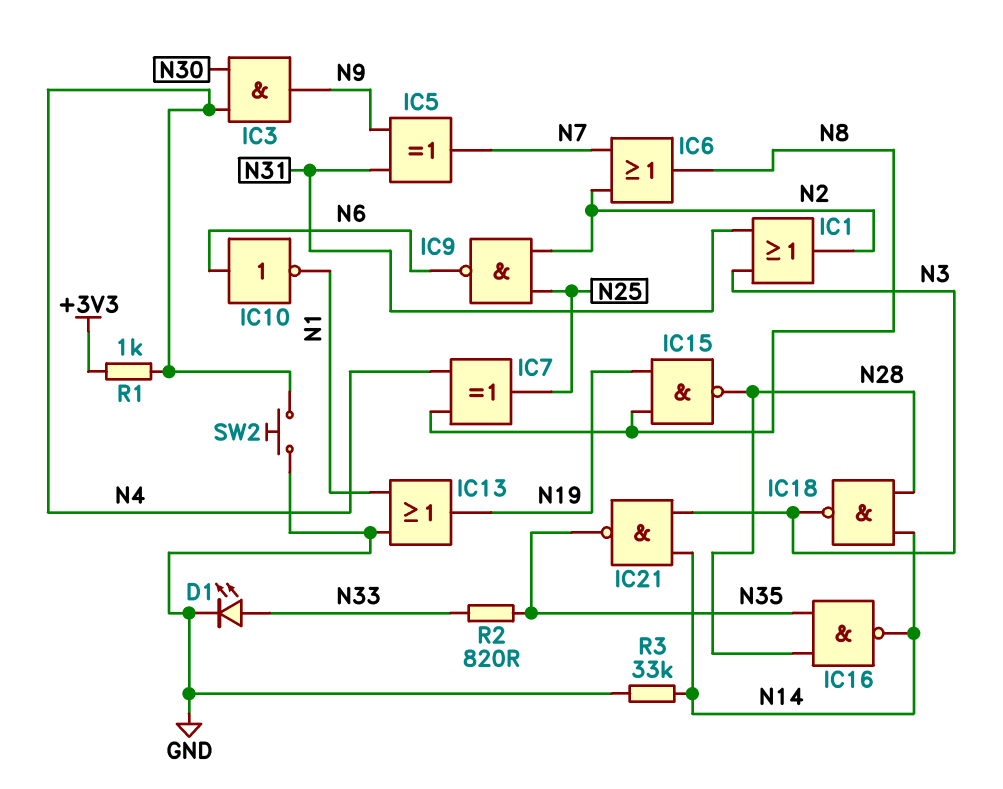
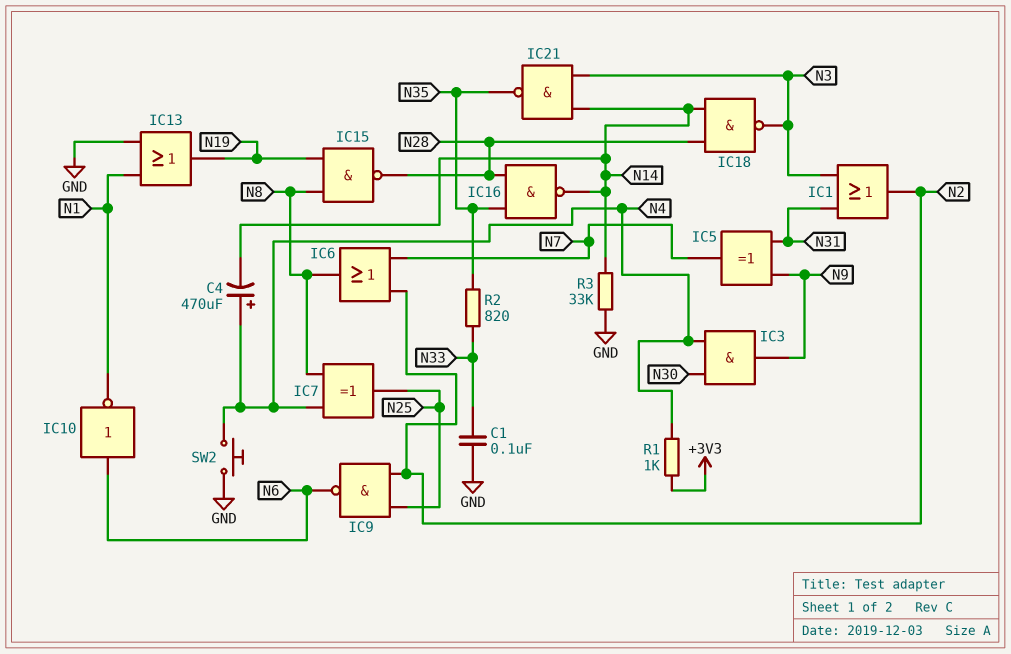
C1: none -> 100nF (GND, N33)
C4: none -> 470uF (plus N4, minus N14)
D1: LED (A N33, K GND) -> none

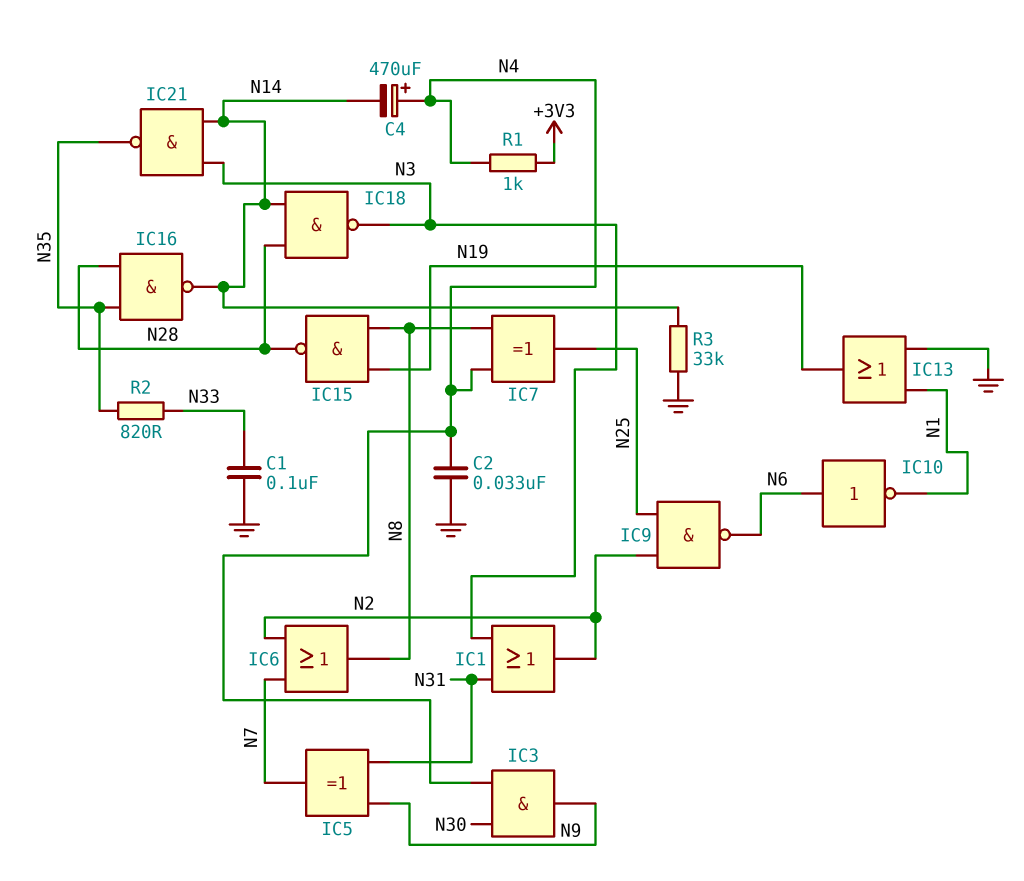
C2: none -> 33nF (GND, N4)
SW2: button (GND, N4) -> none

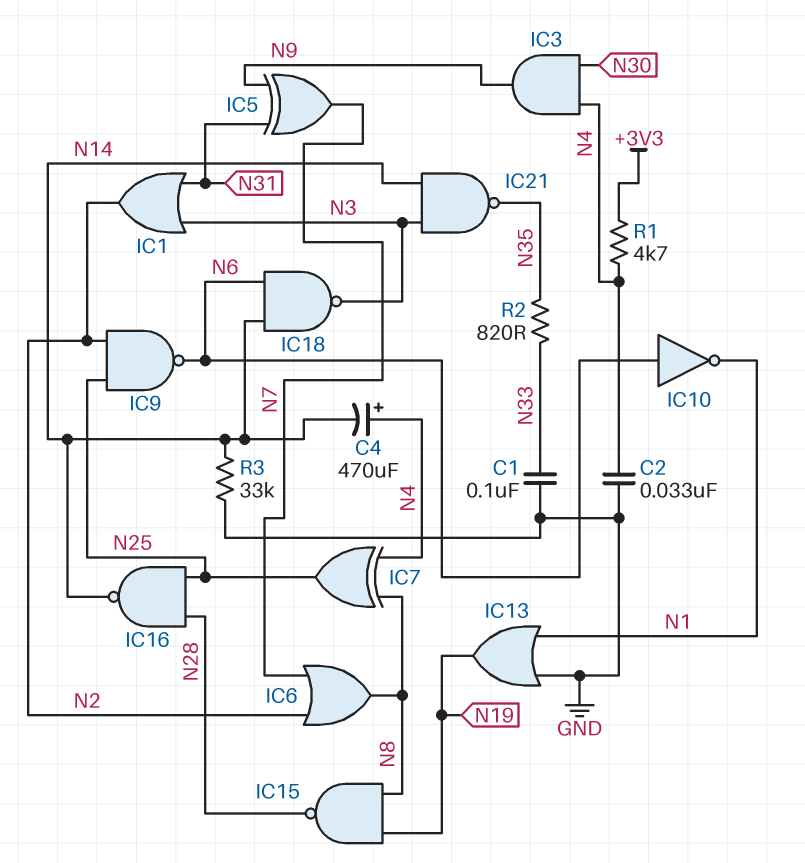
IC16: NAND (in N28, in N35, out N14) -> NAND (in N25, in N28, out N14)
IC18: NAND (in N14, in N28, out N3) -> NAND (in N6, in N14, out N3)
R1: 1k (+3V3, N4) -> 4.7k (+3V3, N4)

